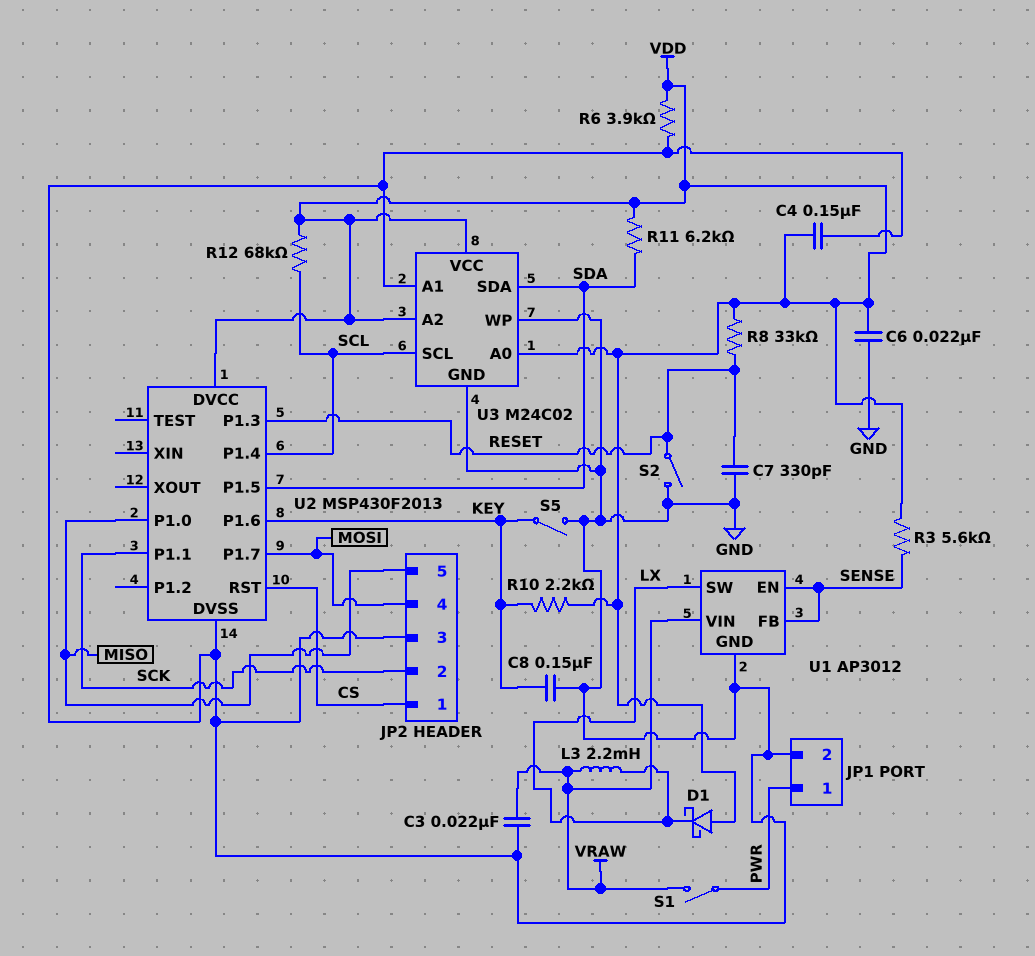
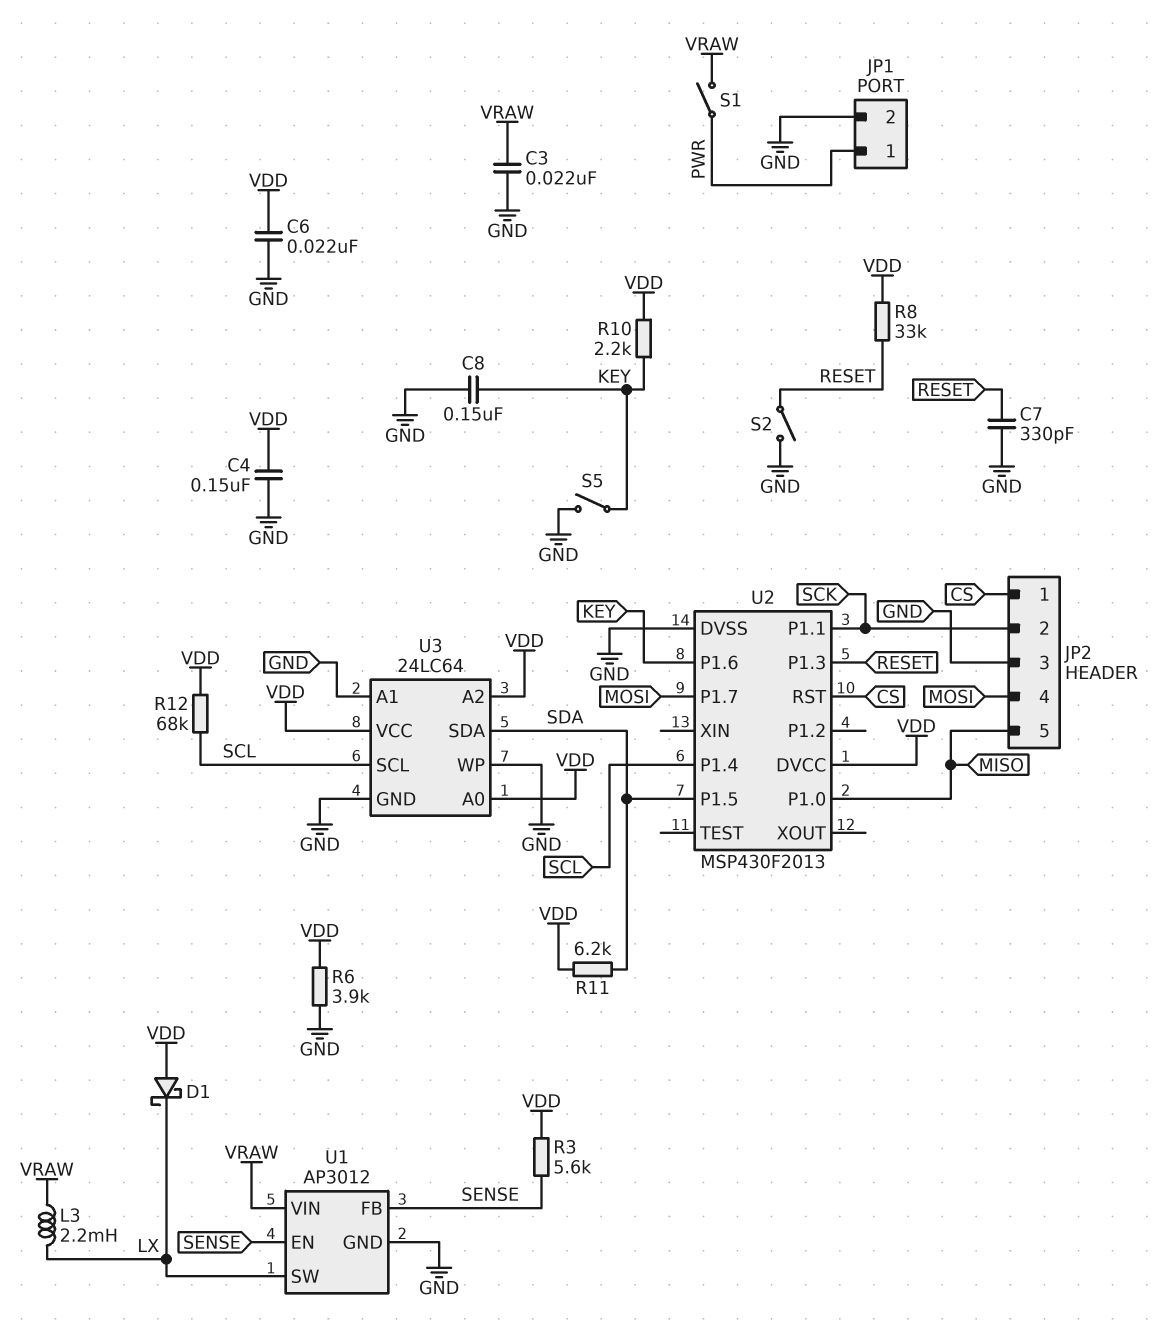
U3: M24C02 -> 24LC64

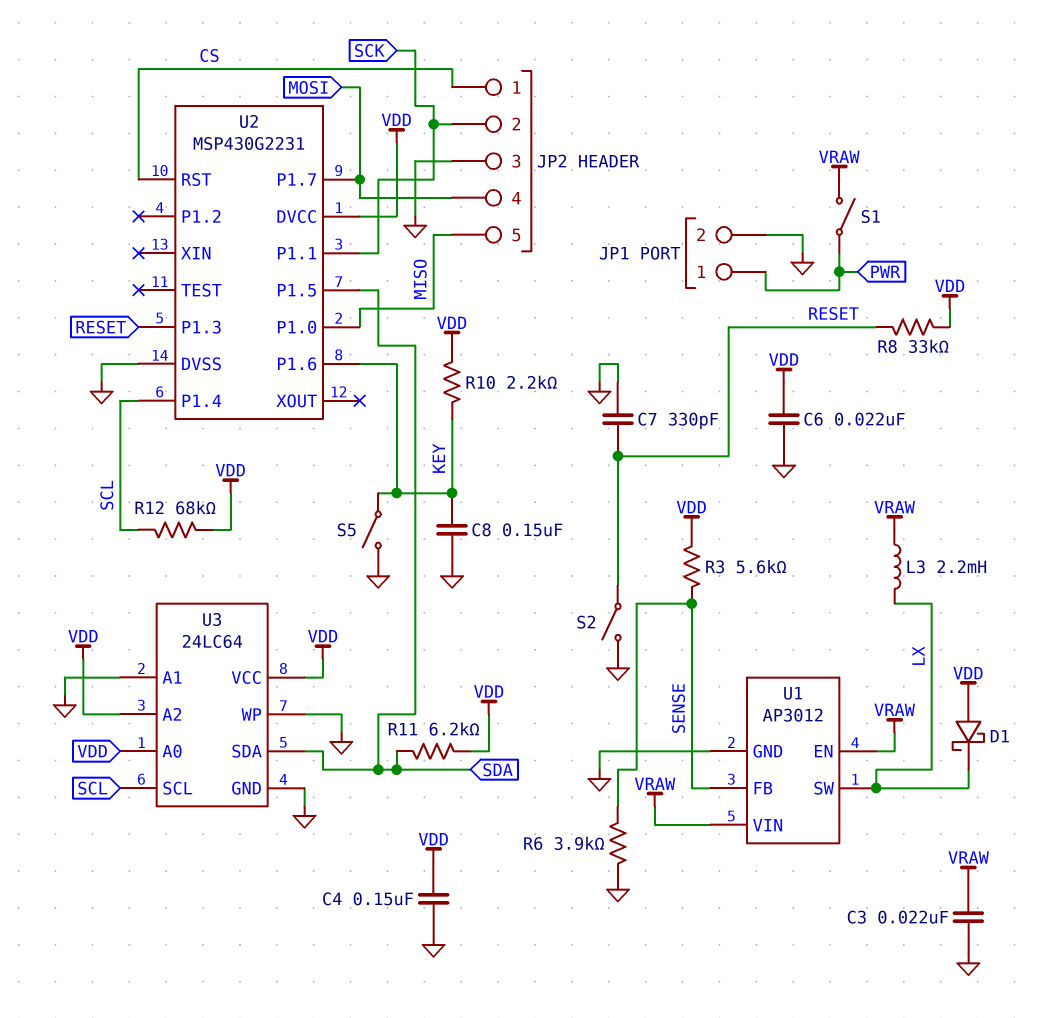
R6: 3.9k (GND, VDD) -> 3.9k (GND, SENSE)
U1 pin EN: SENSE -> VRAW
U2: MSP430F2013 -> MSP430G2231

